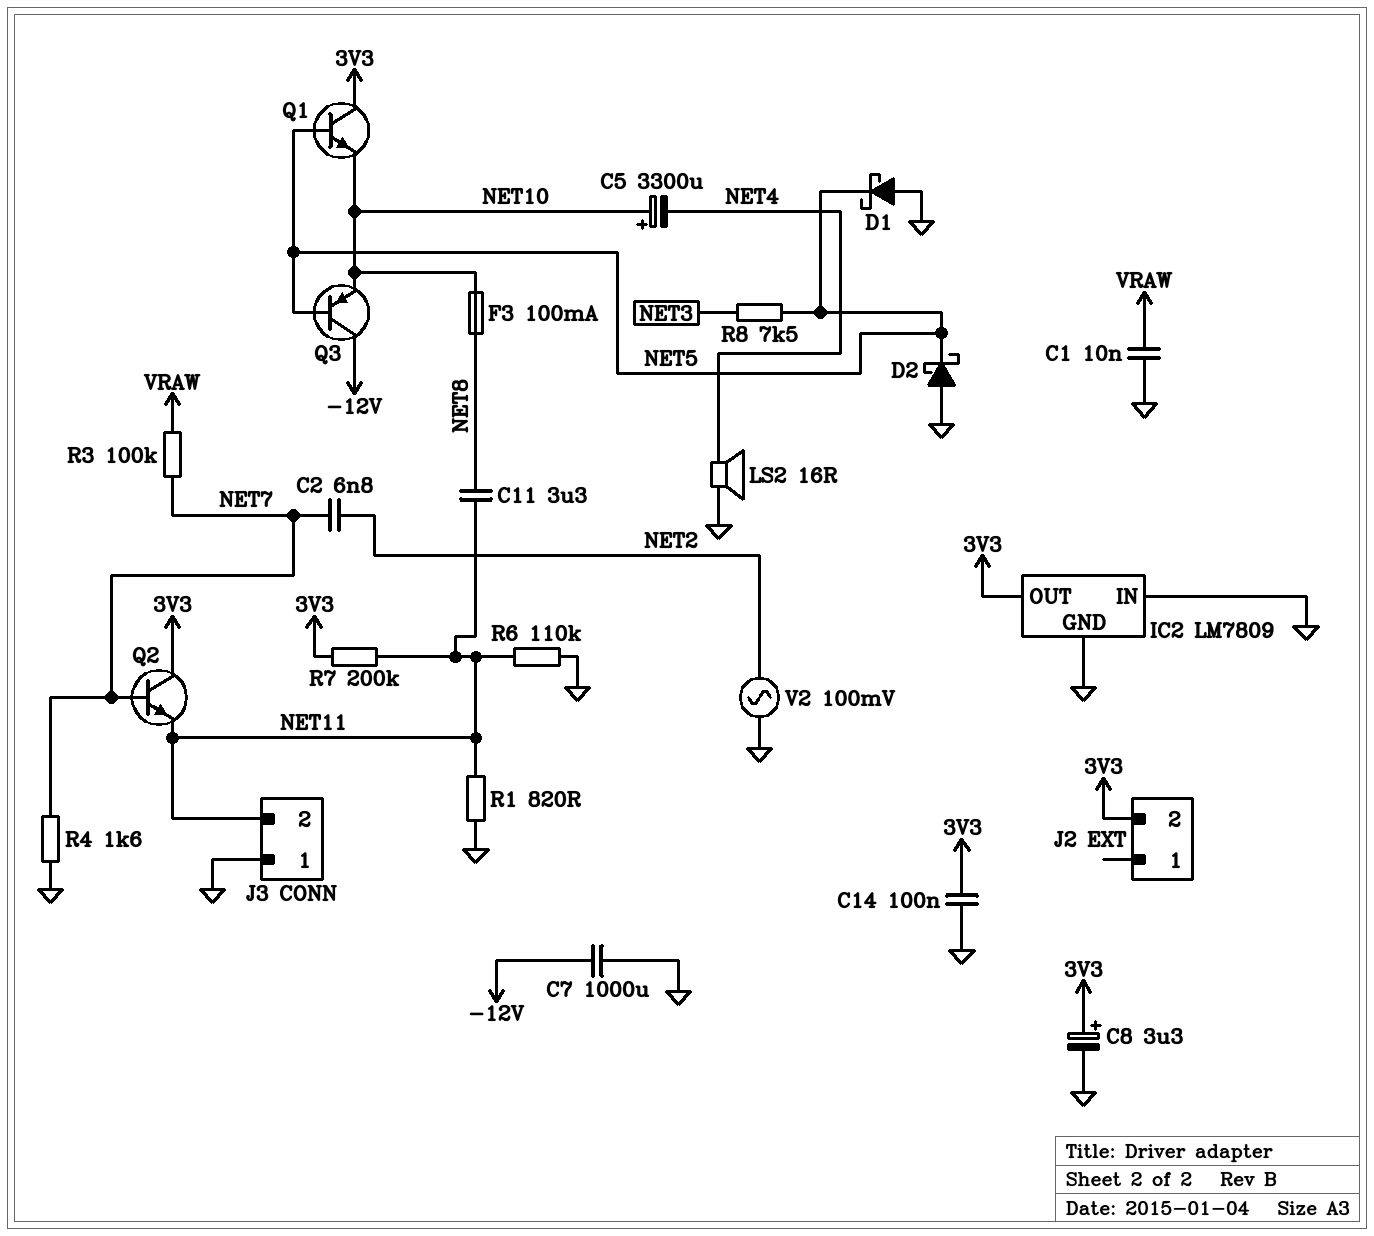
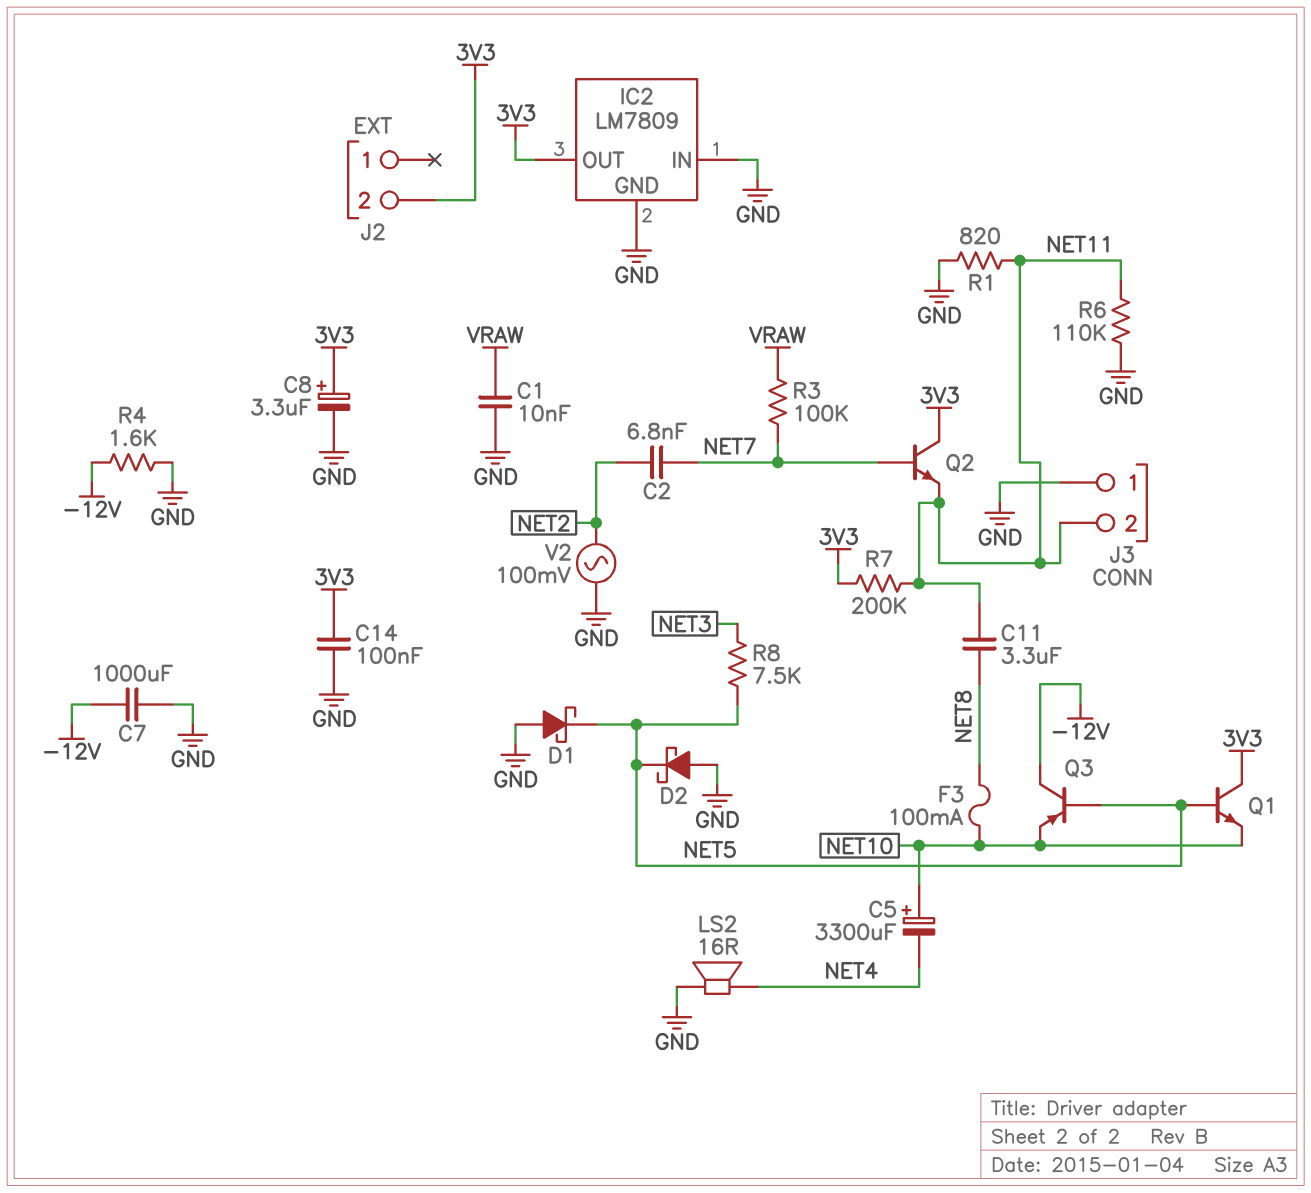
R4: 1.6k (GND, NET7) -> 1.6k (-12V, GND)

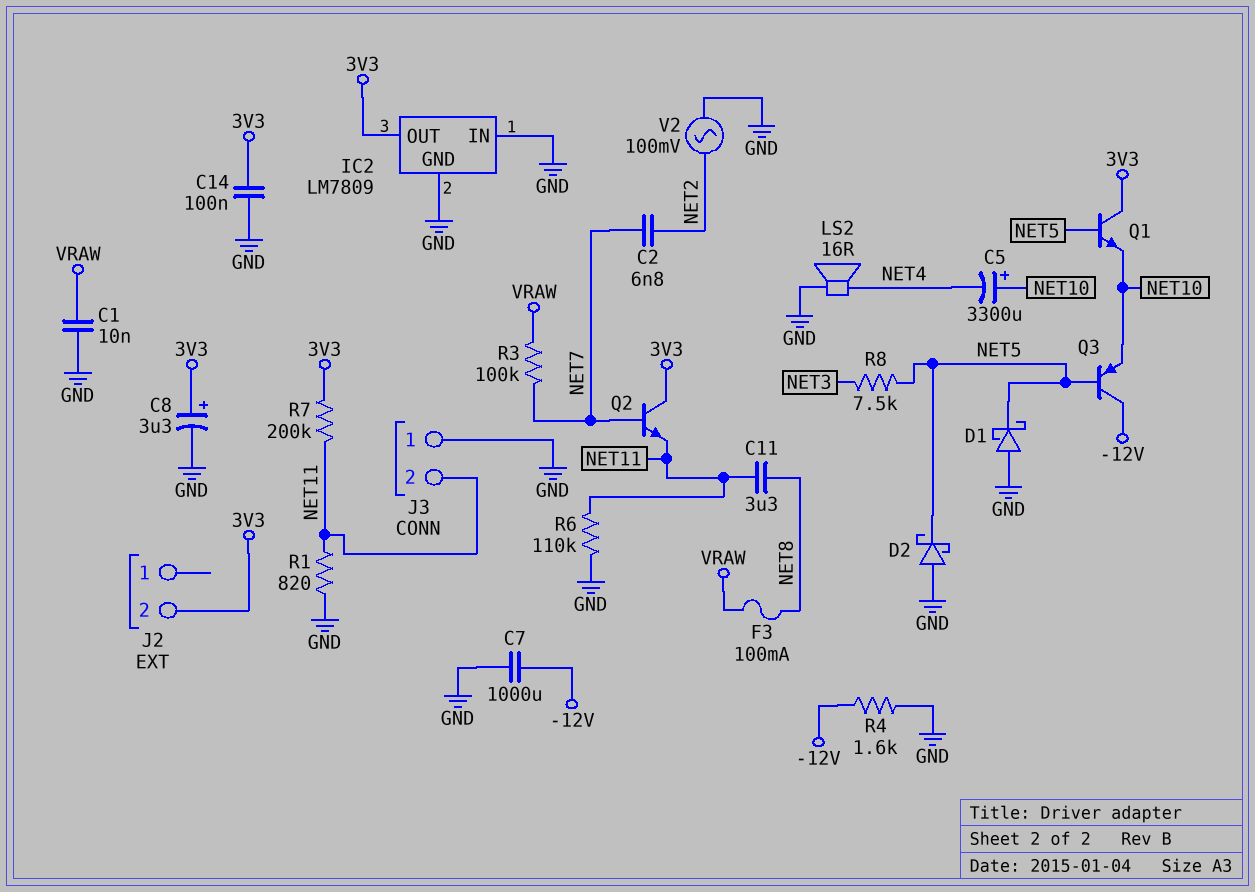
F3: 100mA (NET8, NET10) -> 100mA (NET8, VRAW)

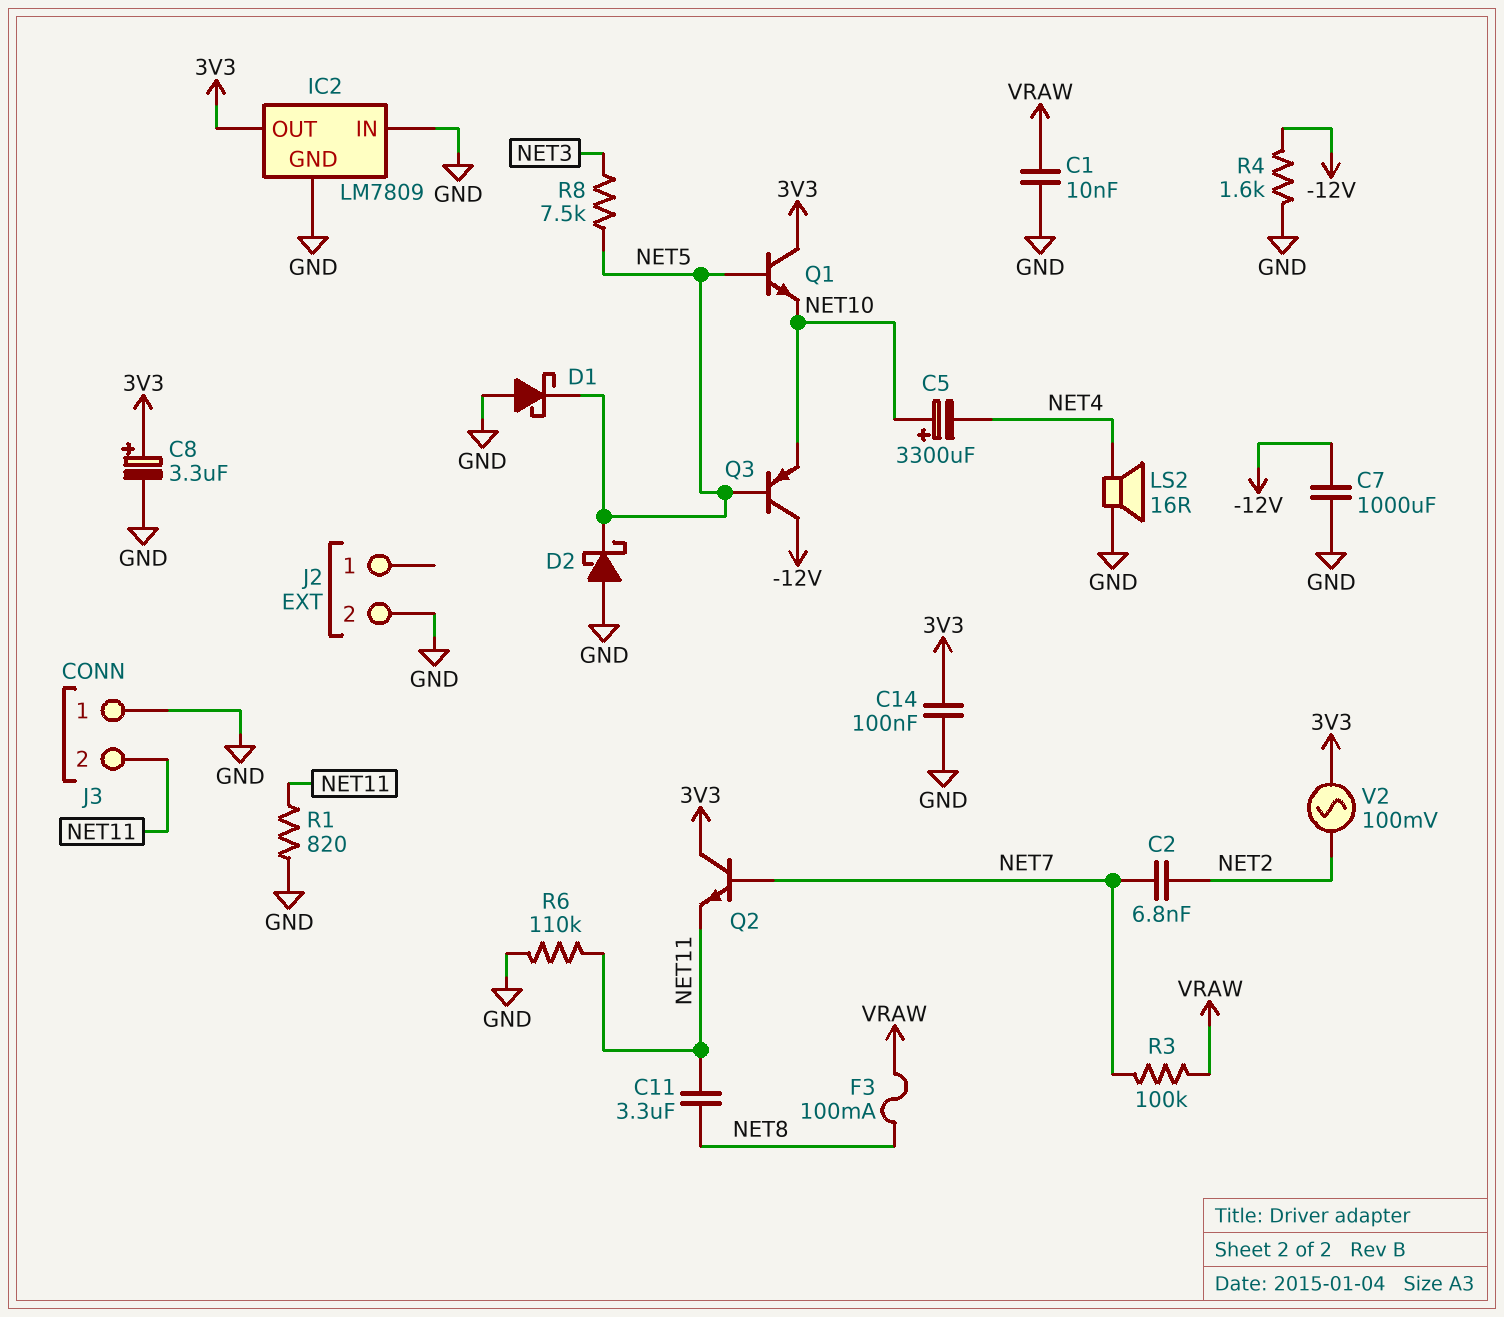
J2 pin 2: 3V3 -> GND
R7: 200k (3V3, NET11) -> none
V2: AC 100mV (GND, NET2) -> AC 100mV (3V3, NET2)

